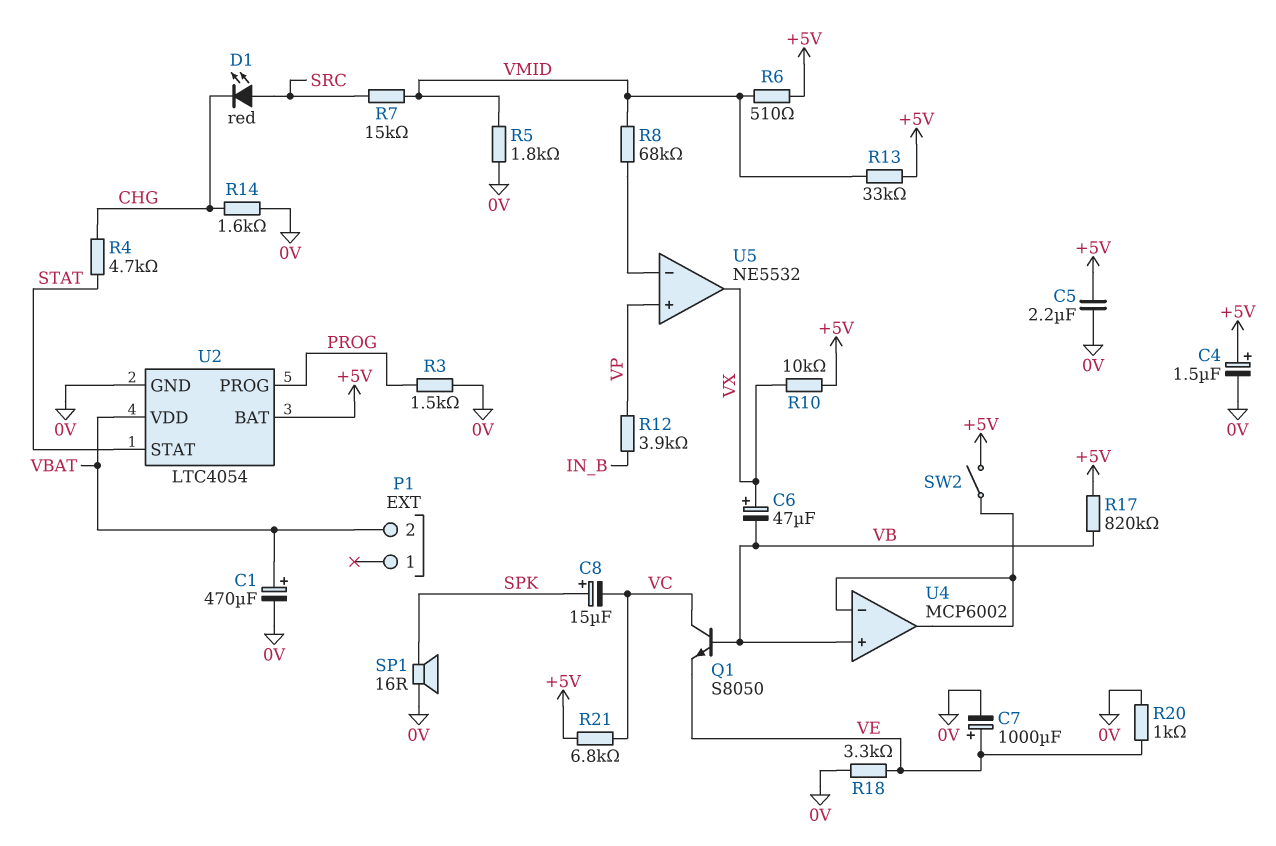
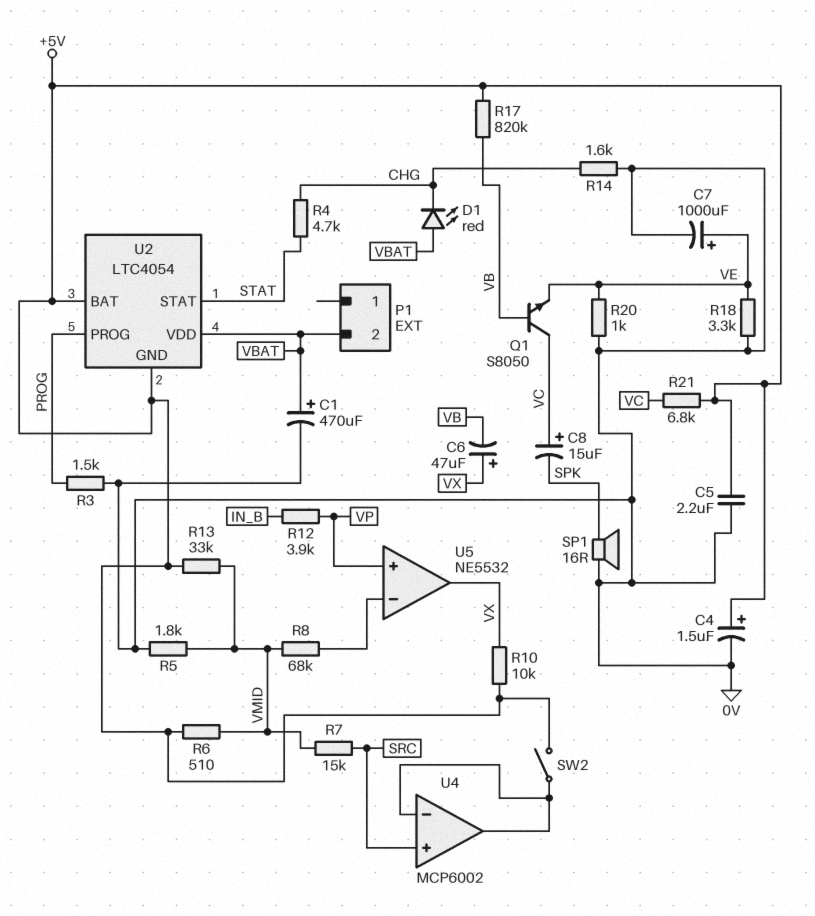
C8: 15uF (plus SPK, minus VC) -> 15uF (plus VC, minus SPK)
D1: LED red (A SRC, K CHG) -> LED red (A VBAT, K CHG)
U2 pin GND: 0V -> +5V
U4 pin in+: VB -> SRC

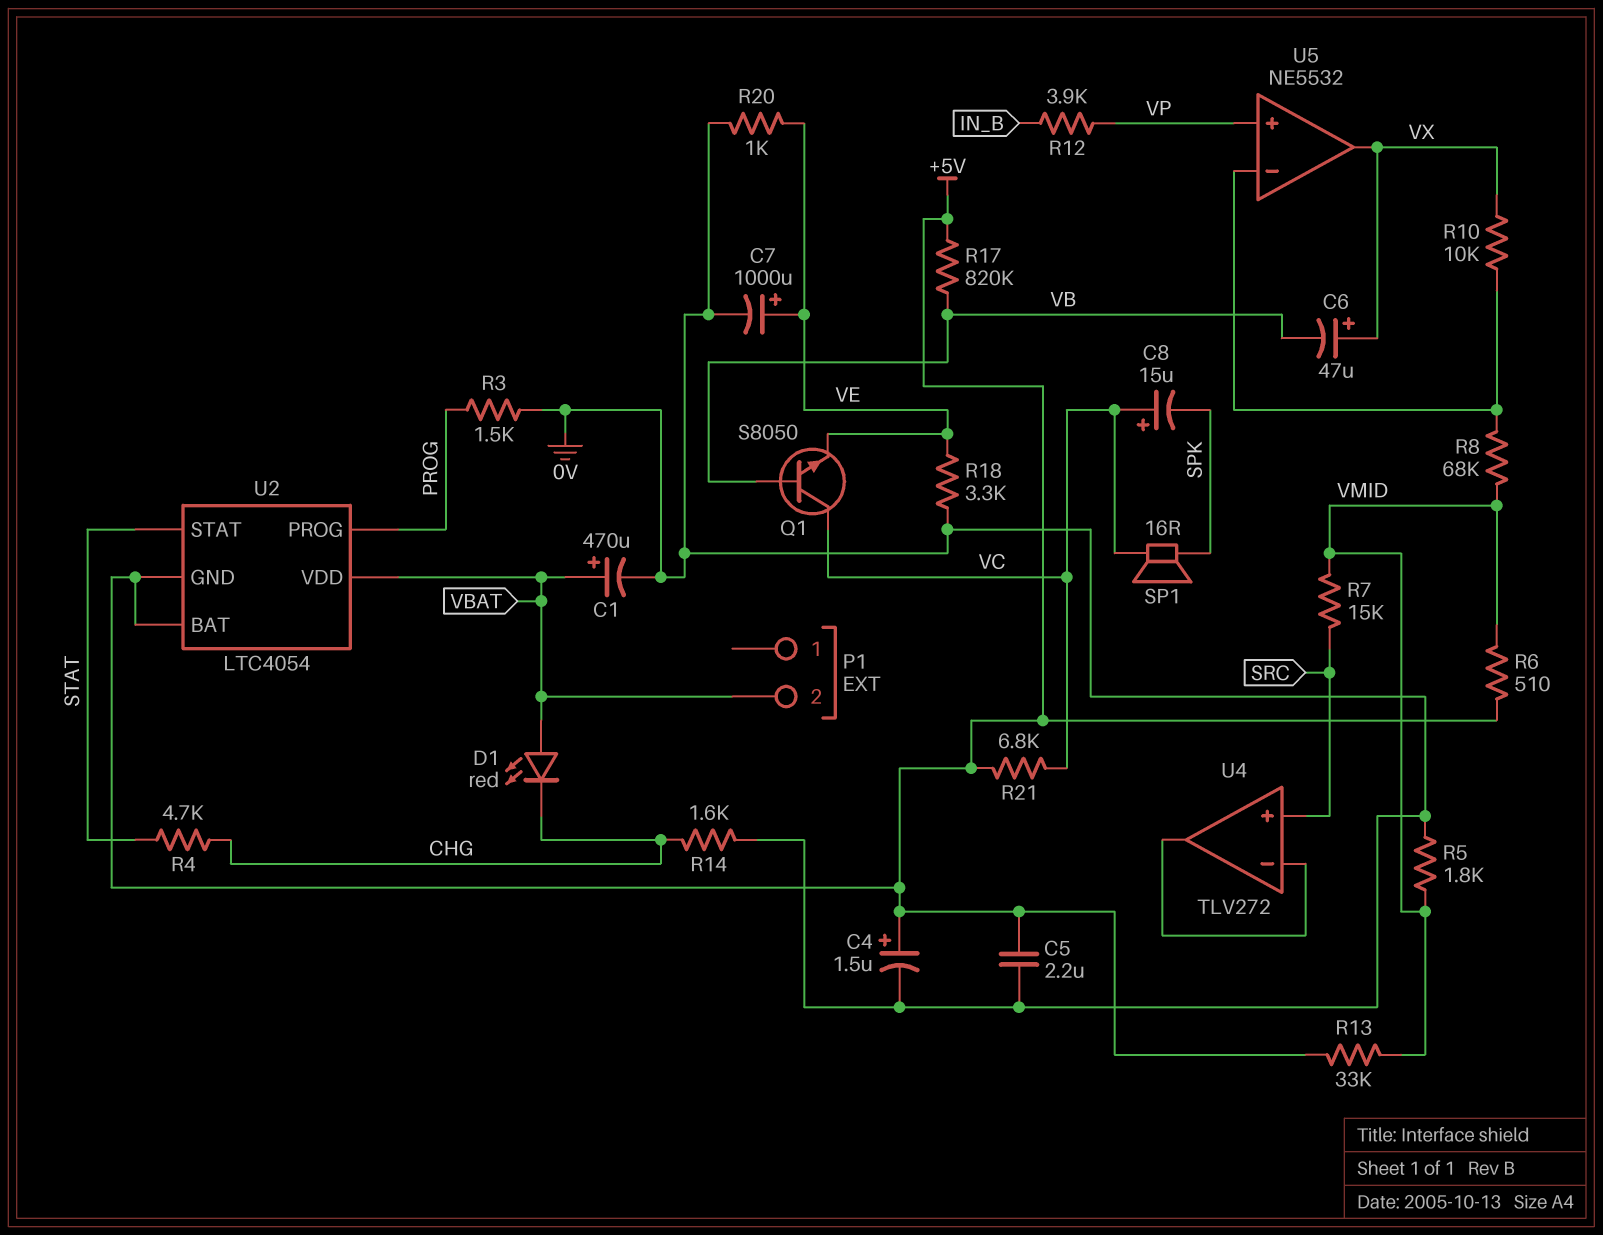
R10: 10k (+5V, VX) -> 10k (U5/in-, VX)
SP1: speaker 16R (0V, SPK) -> speaker 16R (SPK, VC)
SW2: switch (+5V, U4/in-) -> none
U4: MCP6002 -> TLV272

